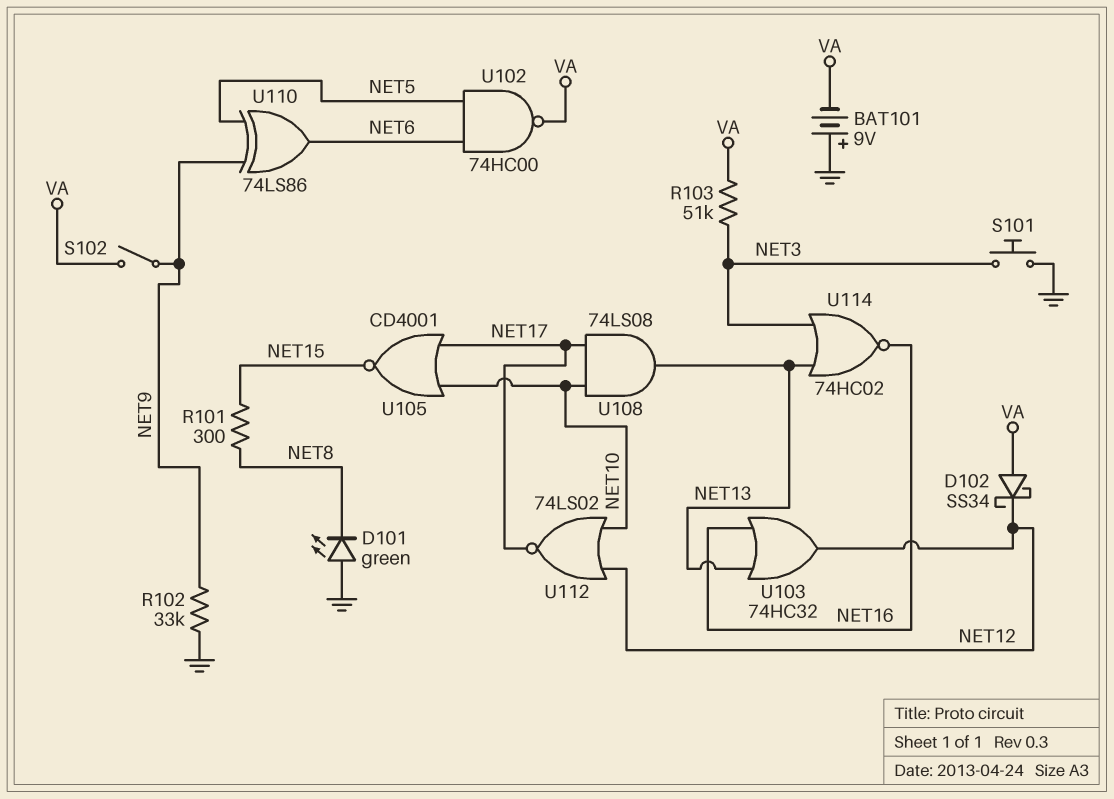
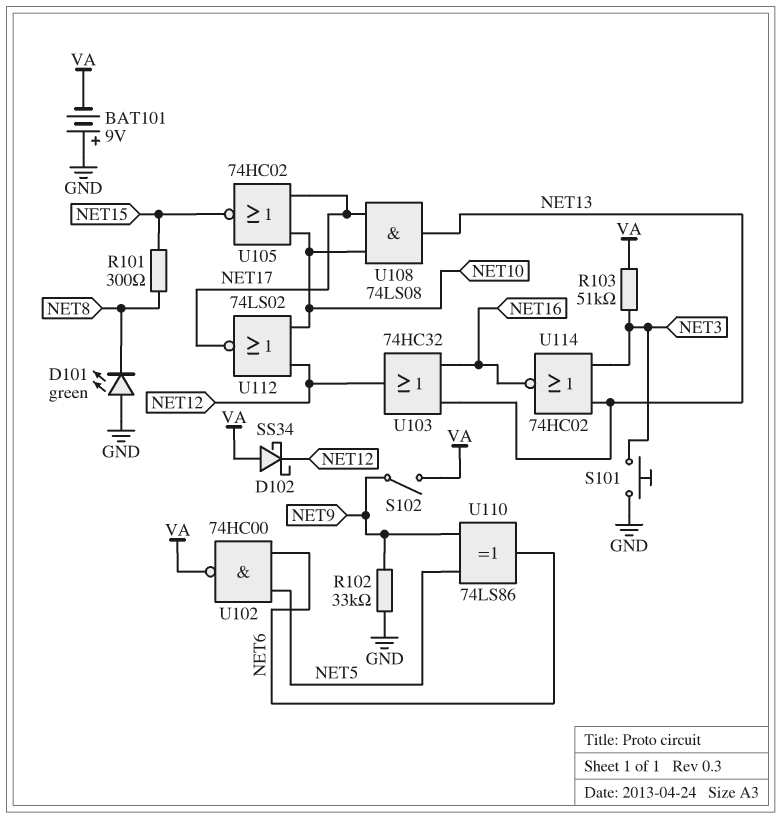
U105: NOR CD4001 (in NET10, in NET17, out NET15) -> NOR 74HC02 (in NET10, in NET17, out NET15)

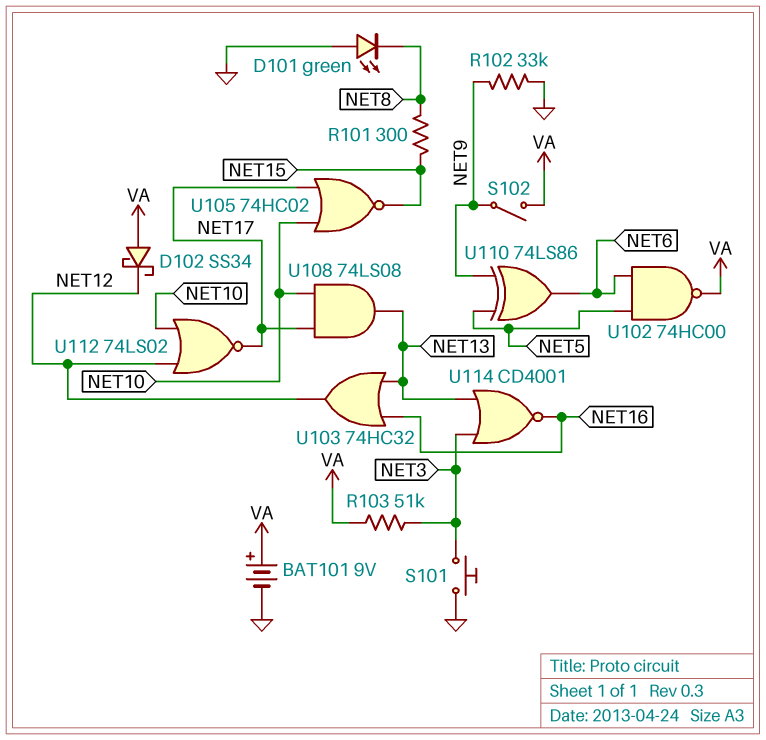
BAT101: 9V (plus GND, minus VA) -> 9V (plus VA, minus GND)
U114: NOR 74HC02 (in NET3, in NET13, out NET16) -> NOR CD4001 (in NET3, in NET13, out NET16)

